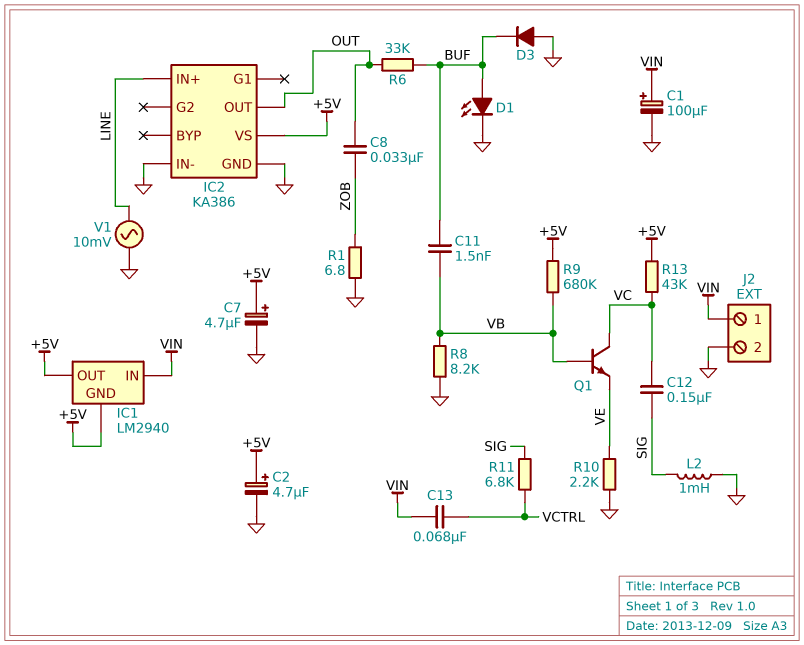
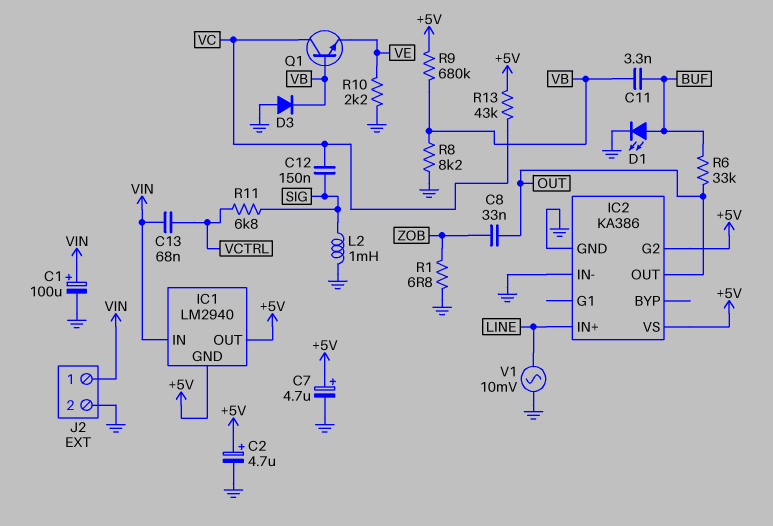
C11: 1.5nF (BUF, VB) -> 3.3nF (BUF, VB)
D3: diode (A GND, K BUF) -> diode (A GND, K VB)
IC2 pin G2: none -> +5V

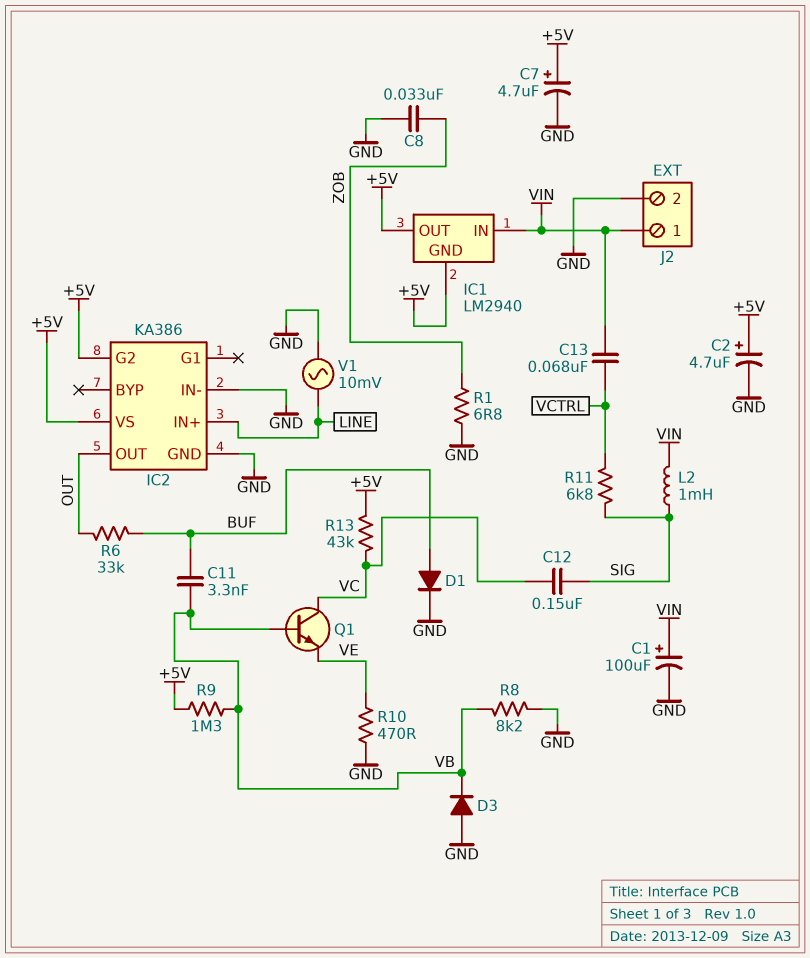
C8: 33nF (OUT, ZOB) -> 33nF (GND, ZOB)
D1: LED (A BUF, K GND) -> diode (A BUF, K GND)
L2: 1mH (GND, SIG) -> 1mH (SIG, VIN)
R9: 680k (+5V, VB) -> 1.3M (+5V, VB)
R10: 2.2k (GND, VE) -> 470 (GND, VE)

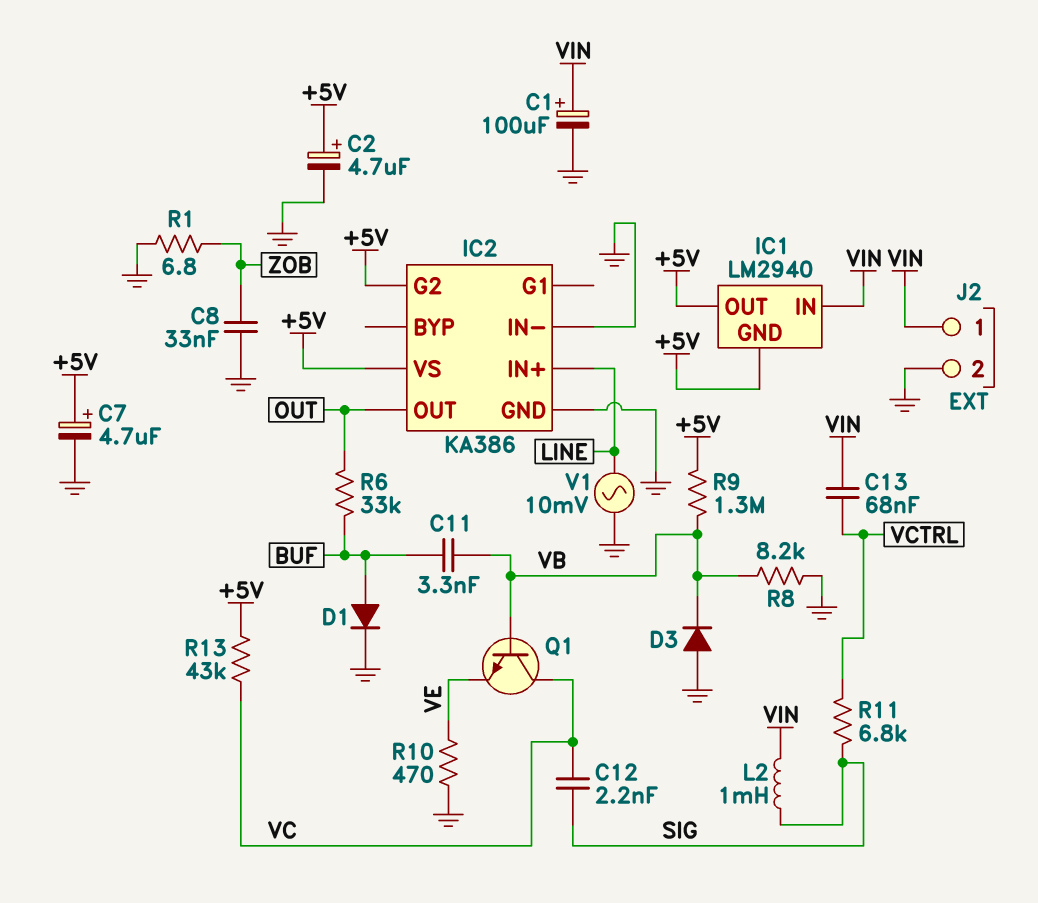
C12: 150nF (SIG, VC) -> 2.2nF (SIG, VC)

